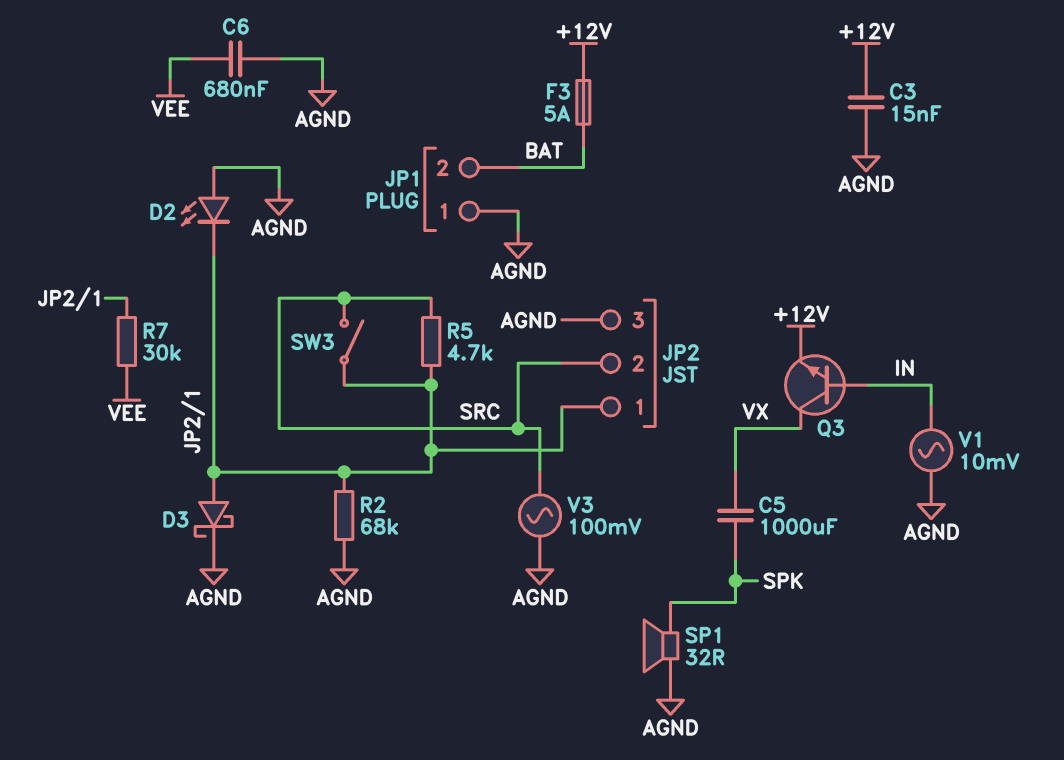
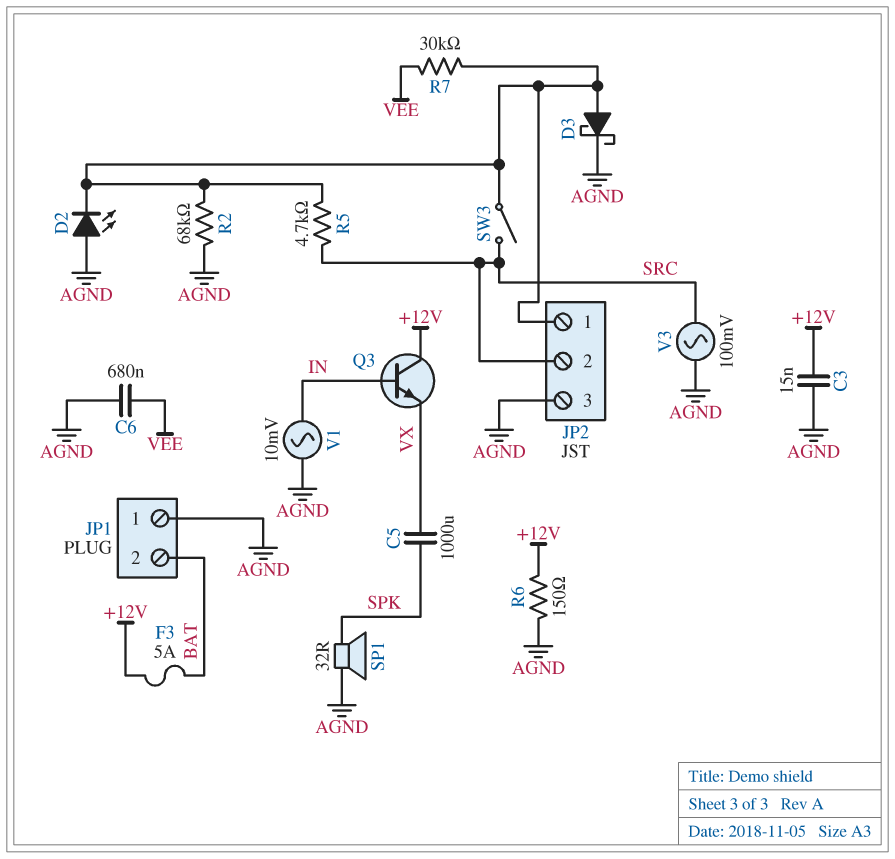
Q3: NPN (B IN, C VX, E +12V) -> NPN (B IN, C +12V, E VX)
R6: none -> 150 (+12V, AGND)

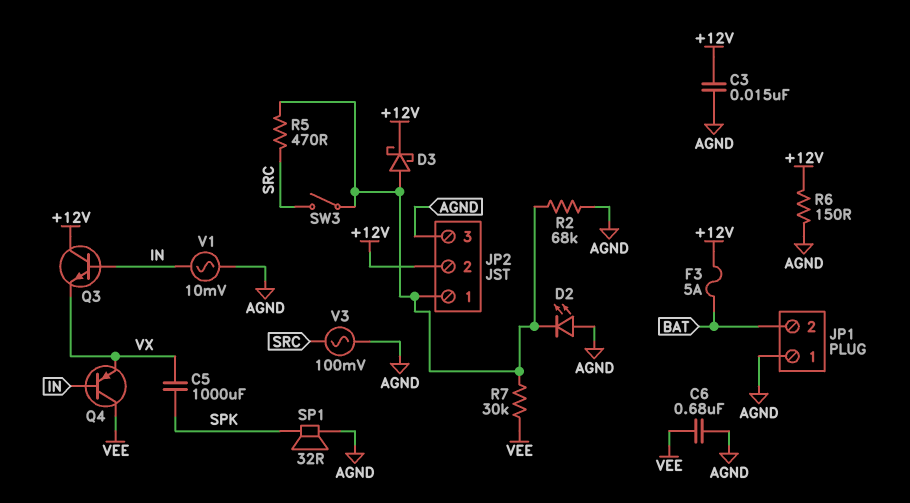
D3: schottky (A JP2/1, K AGND) -> schottky (A JP2/1, K +12V)
JP2 pin 2: SRC -> +12V
Q4: none -> PNP (B IN, C VEE, E VX)
R5: 4.7k (JP2/1, SRC) -> 470 (JP2/1, SRC)

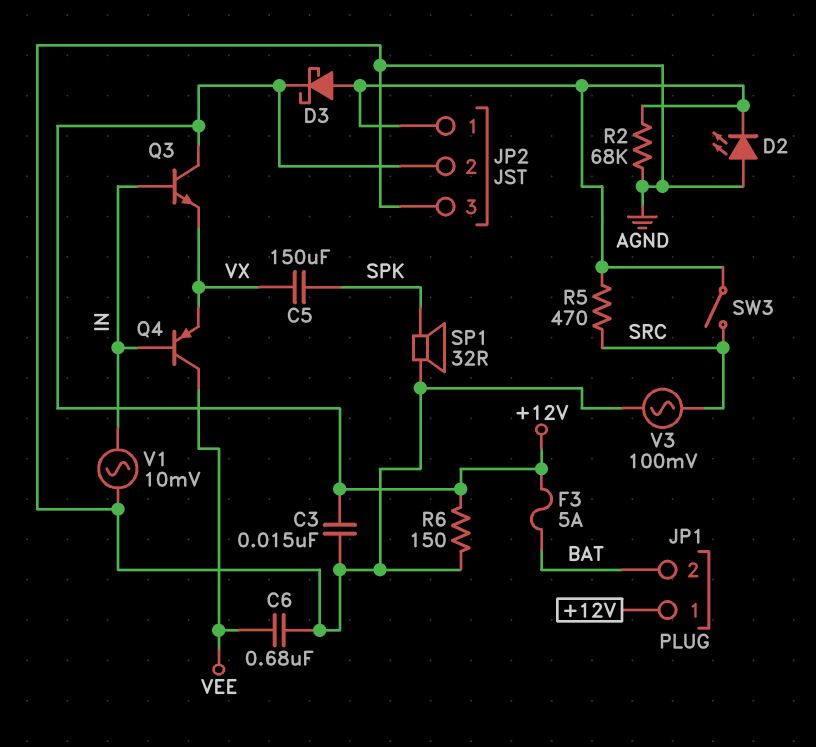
C5: 1000uF (SPK, VX) -> 150uF (SPK, VX)
JP1 pin 1: AGND -> +12V
R7: 30k (JP2/1, VEE) -> none

